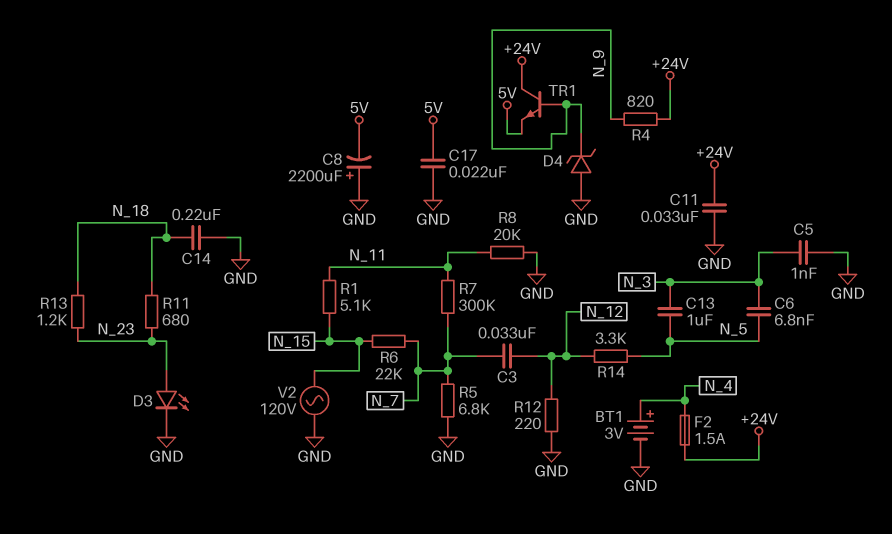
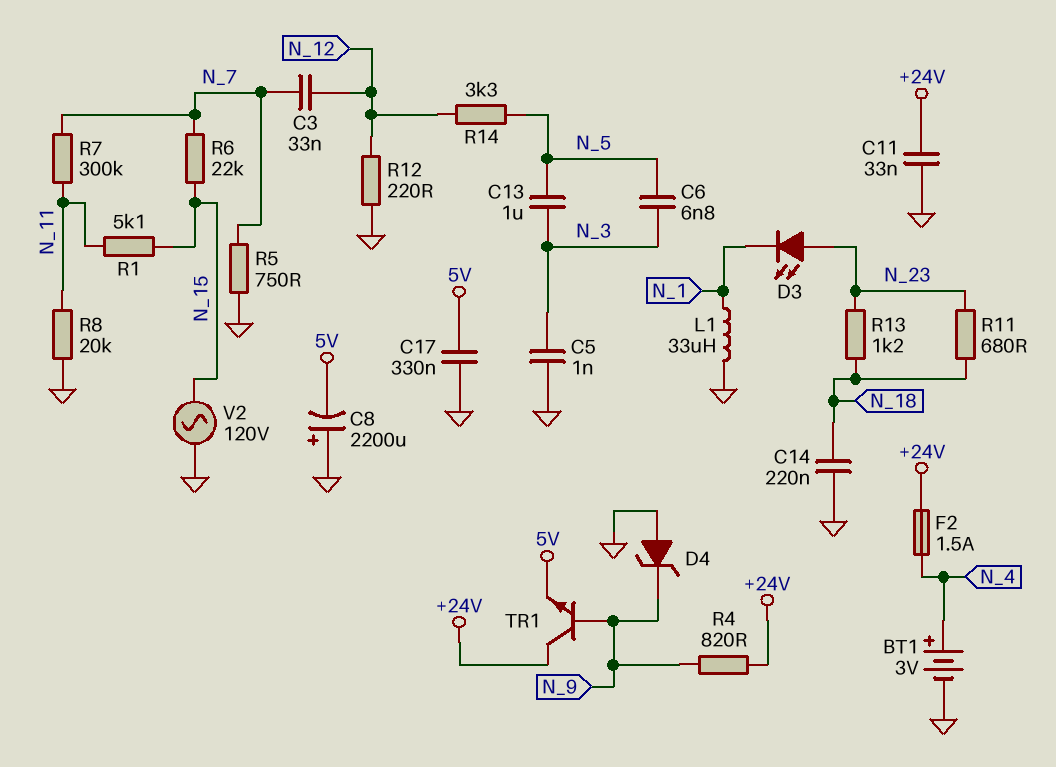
C17: 22nF (5V, GND) -> 330nF (5V, GND)
D3: LED (A N_23, K GND) -> LED (A N_23, K N_1)
L1: none -> 33uH (GND, N_1)
R5: 6.8k (GND, N_7) -> 750 (GND, N_7)

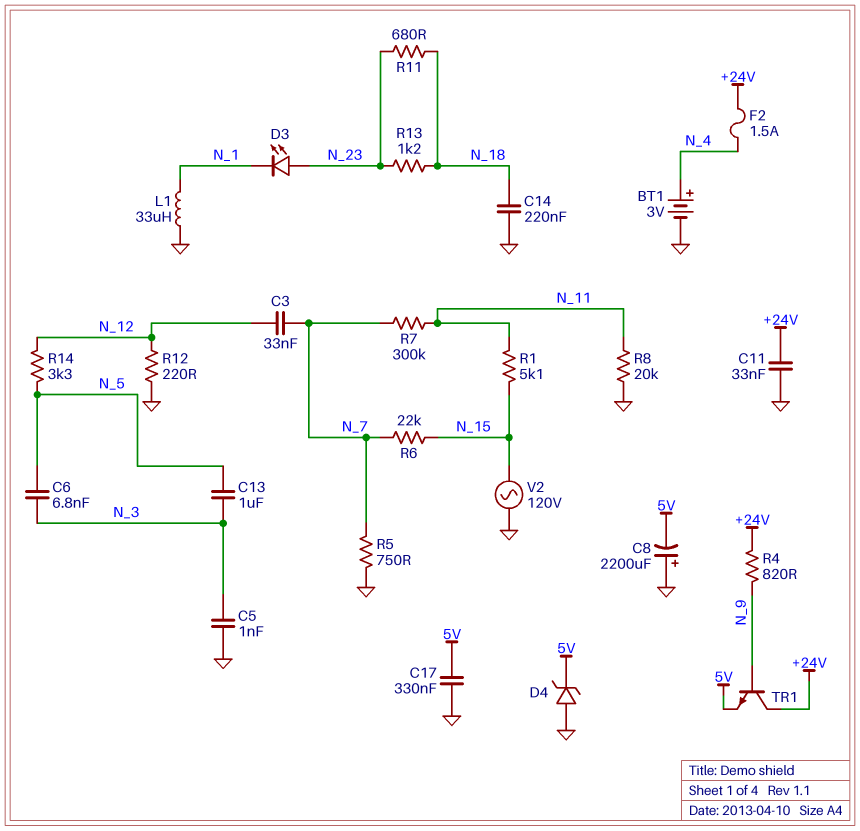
D4: zener (A GND, K N_9) -> zener (A GND, K 5V)

